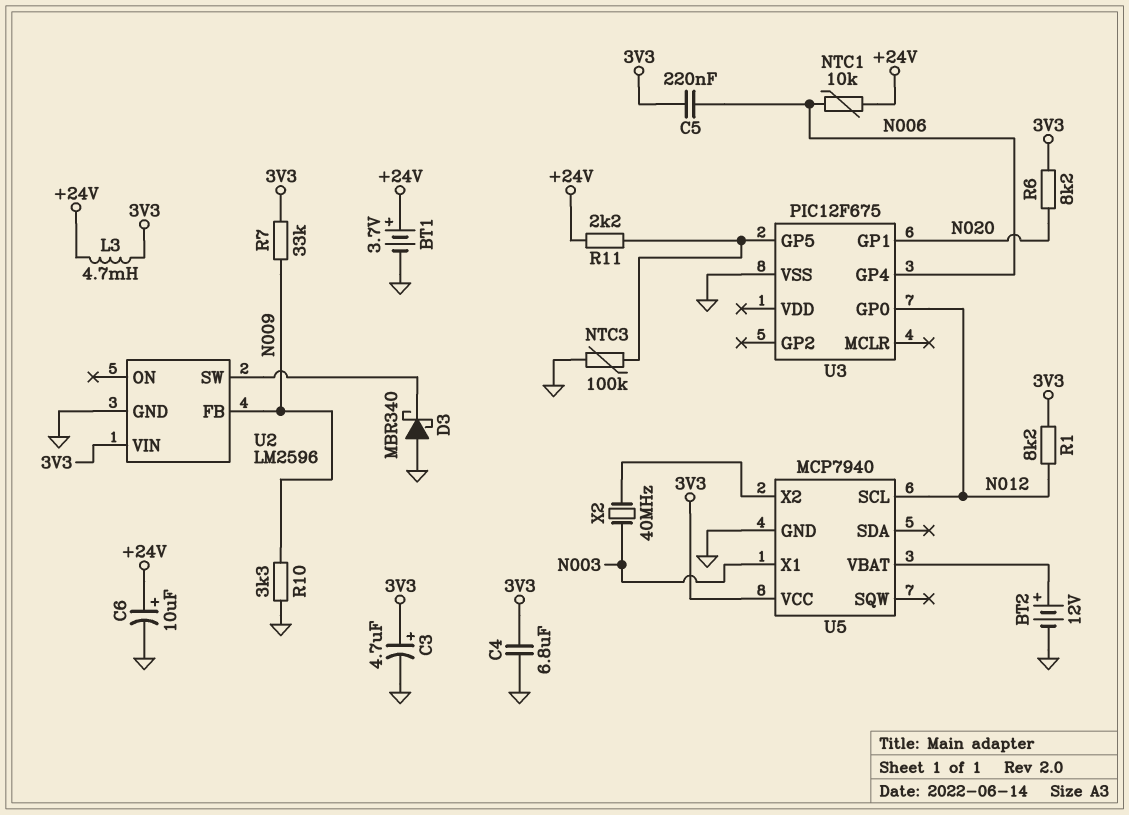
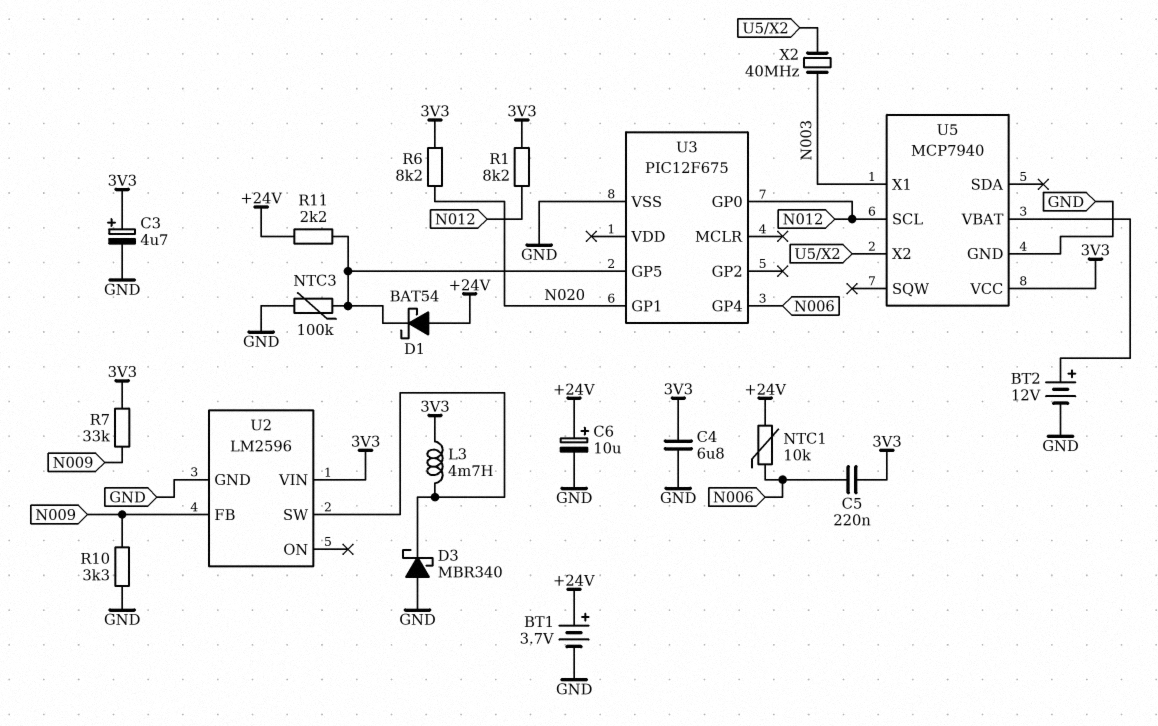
D1: none -> schottky BAT54 (A +24V, K U3/GP5)
L3: 4.7mH (+24V, 3V3) -> 4.7mH (3V3, U2/SW)

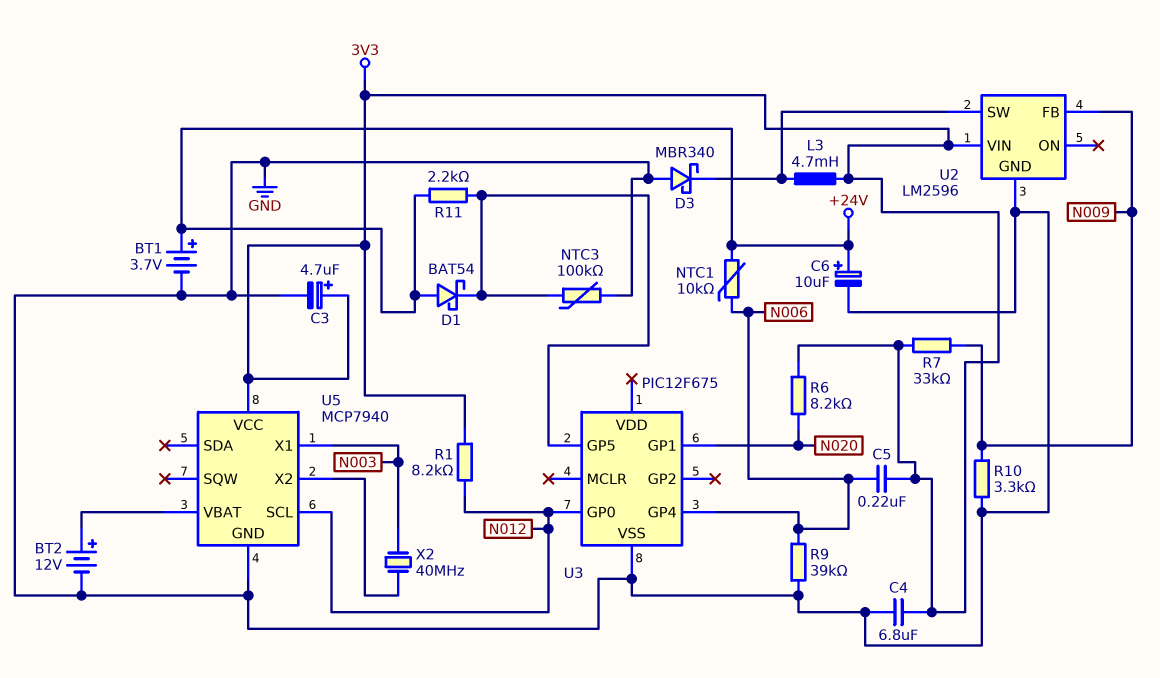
R9: none -> 39k (GND, N006)

